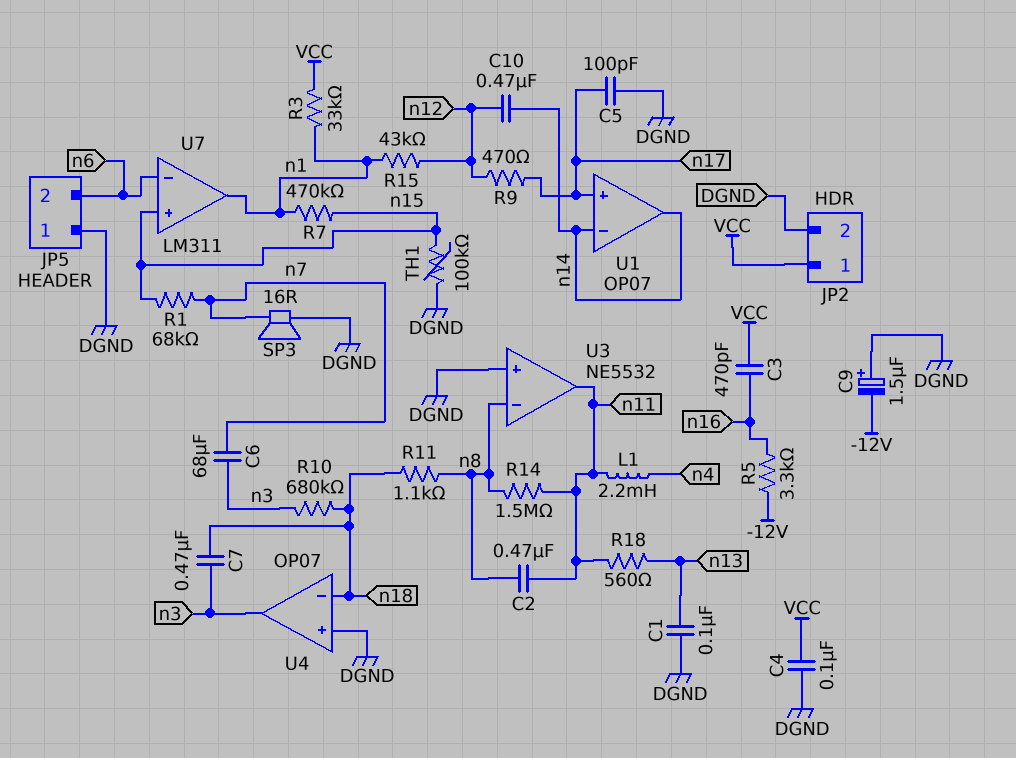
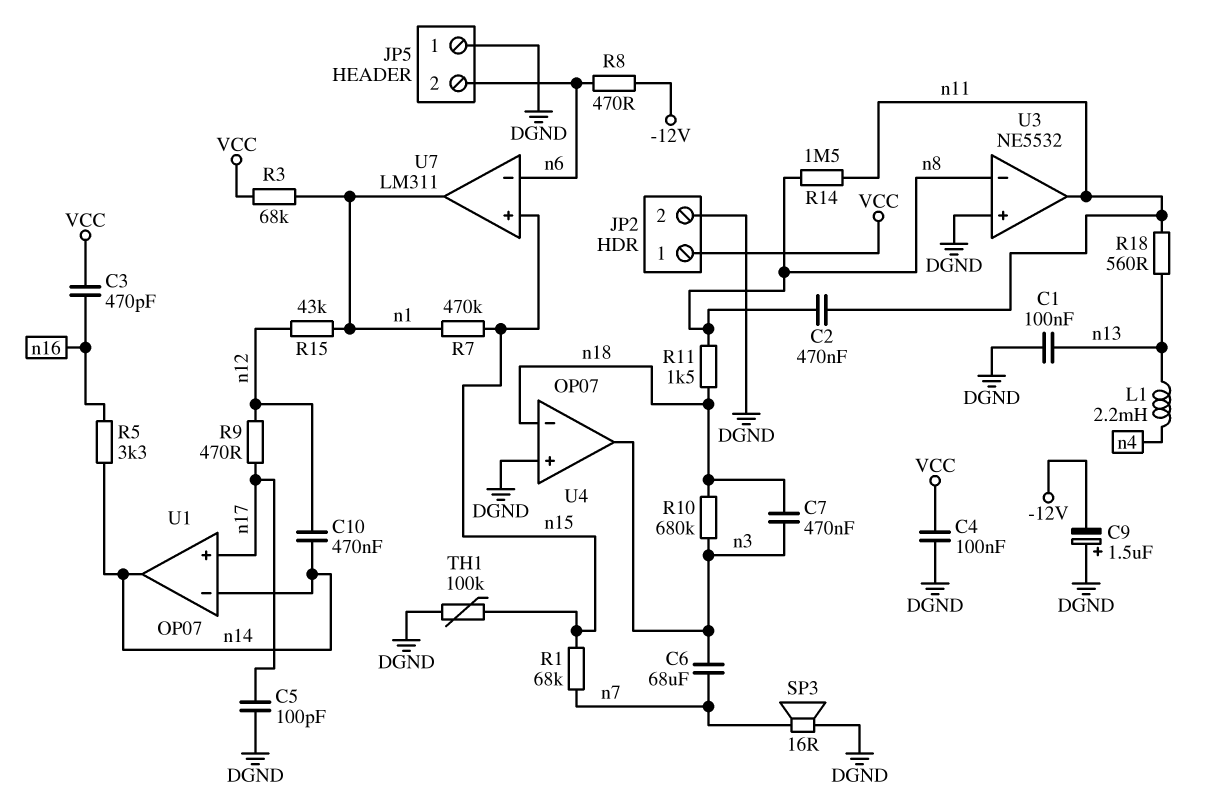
L1: 2.2mH (n4, n11) -> 2.2mH (n4, n13)
R3: 33k (VCC, n1) -> 68k (VCC, n1)
R5: 3.3k (-12V, n16) -> 3.3k (n14, n16)
R8: none -> 470 (-12V, n6)
R11: 1.1k (n8, n18) -> 1.5k (n8, n18)

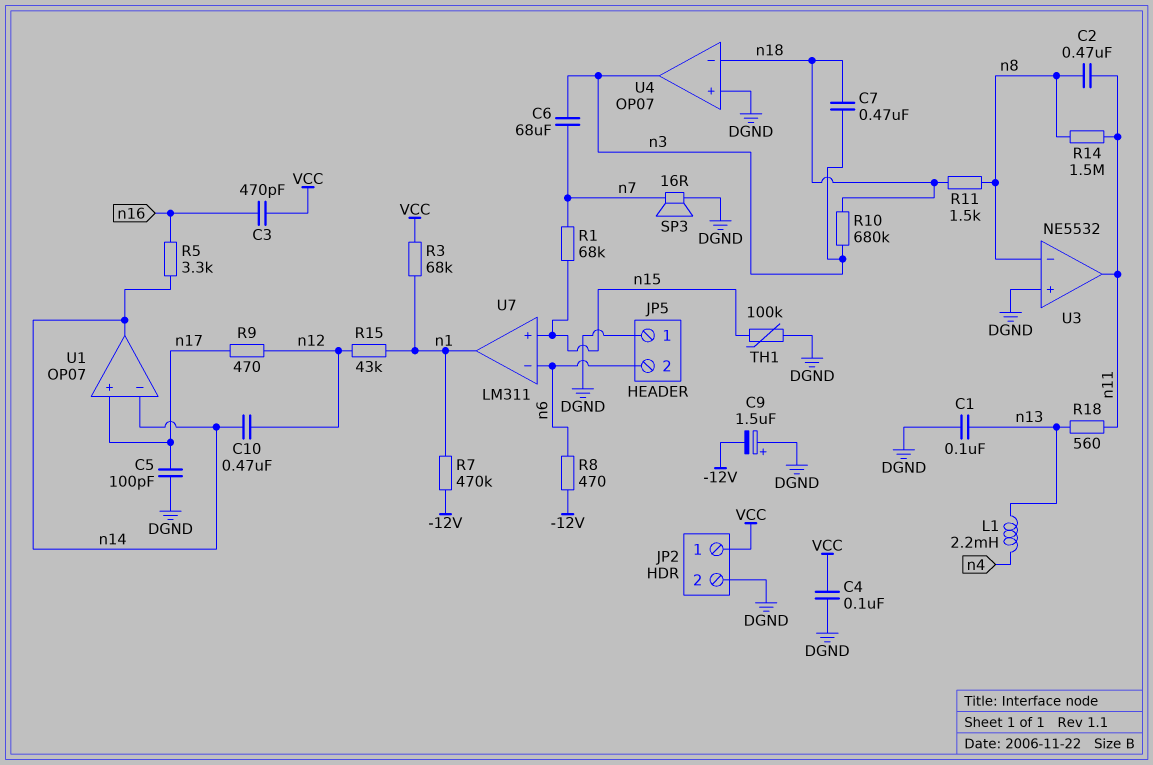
R7: 470k (n1, n15) -> 470k (-12V, n1)

